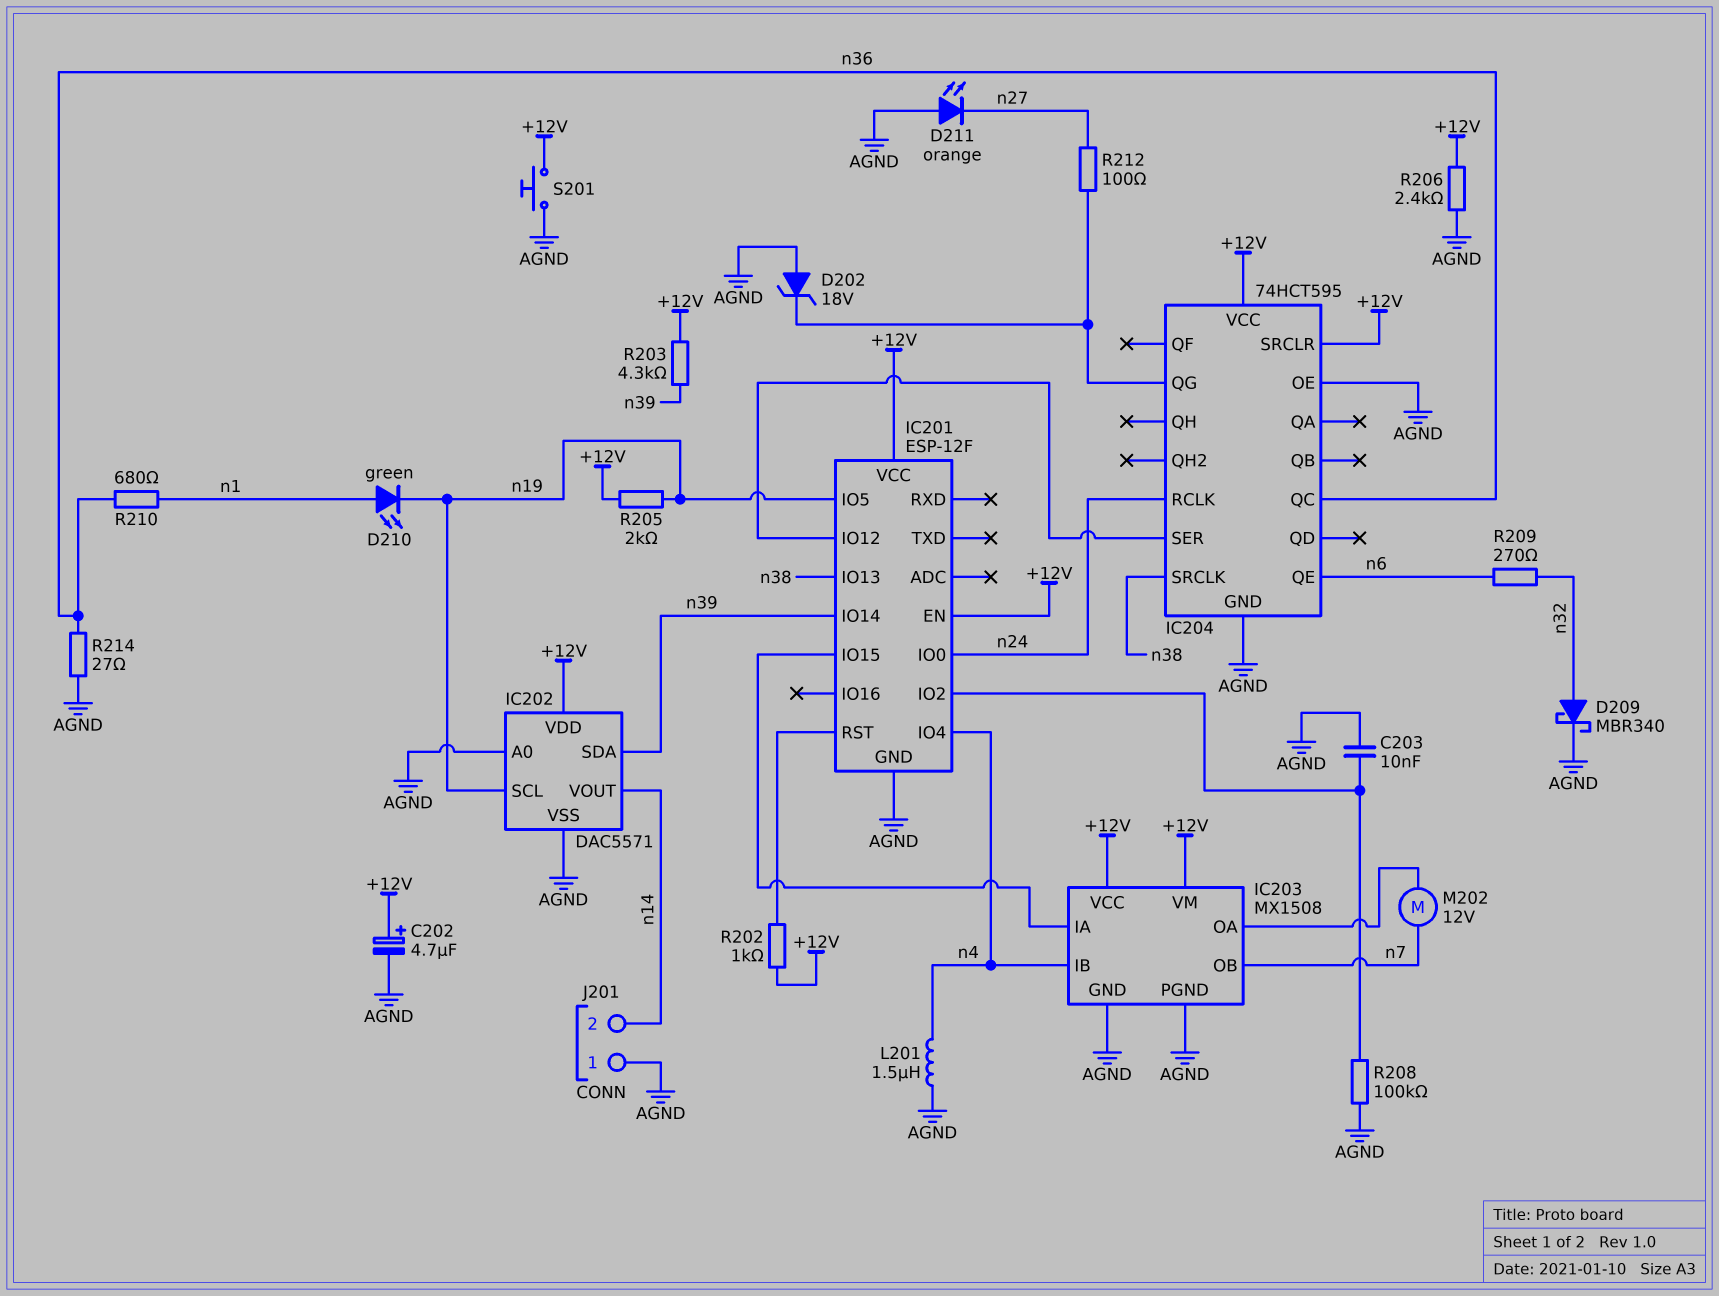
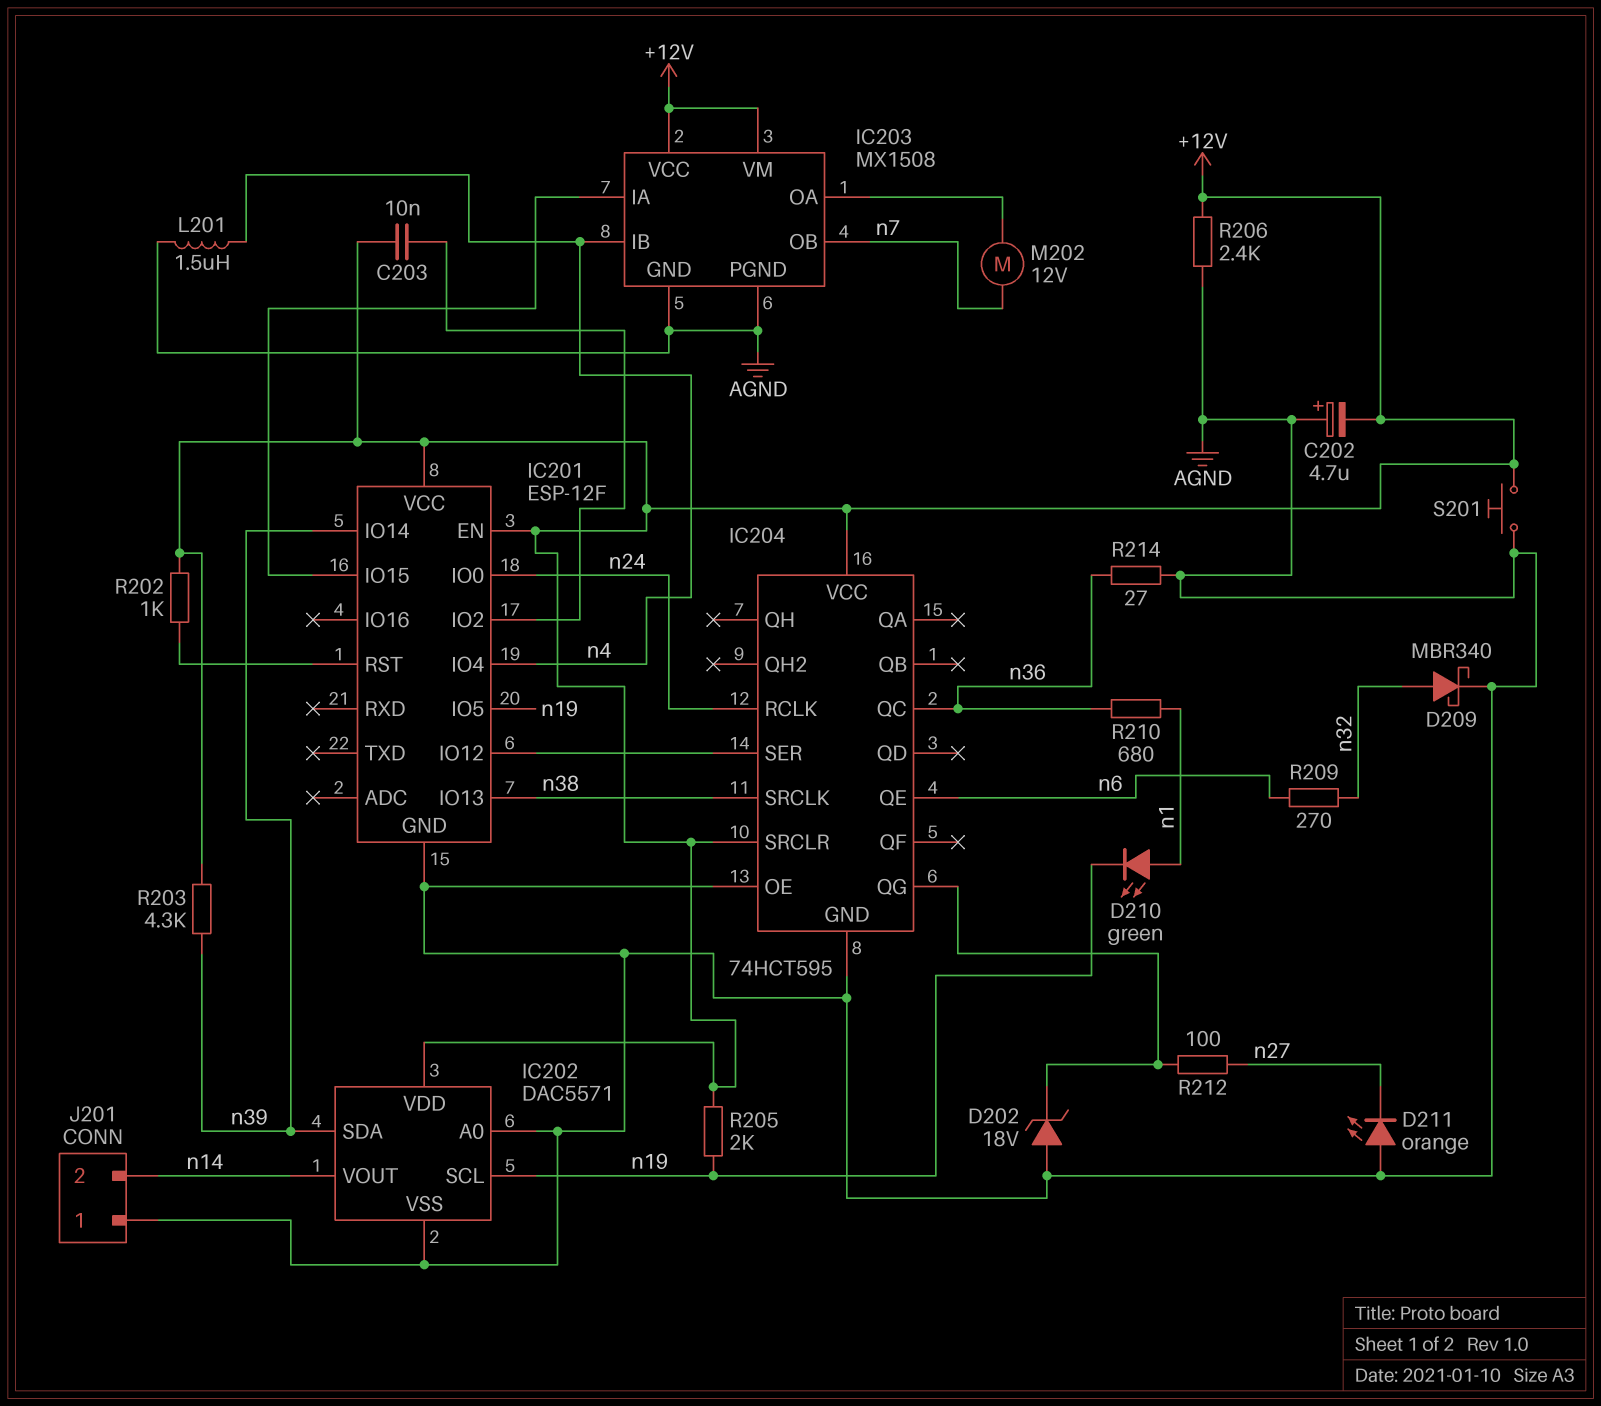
C202: 4.7uF (plus +12V, minus AGND) -> 4.7uF (plus AGND, minus +12V)
C203: 10nF (AGND, IC201/IO2) -> 10nF (+12V, IC201/IO2)
R208: 100k (AGND, IC201/IO2) -> none

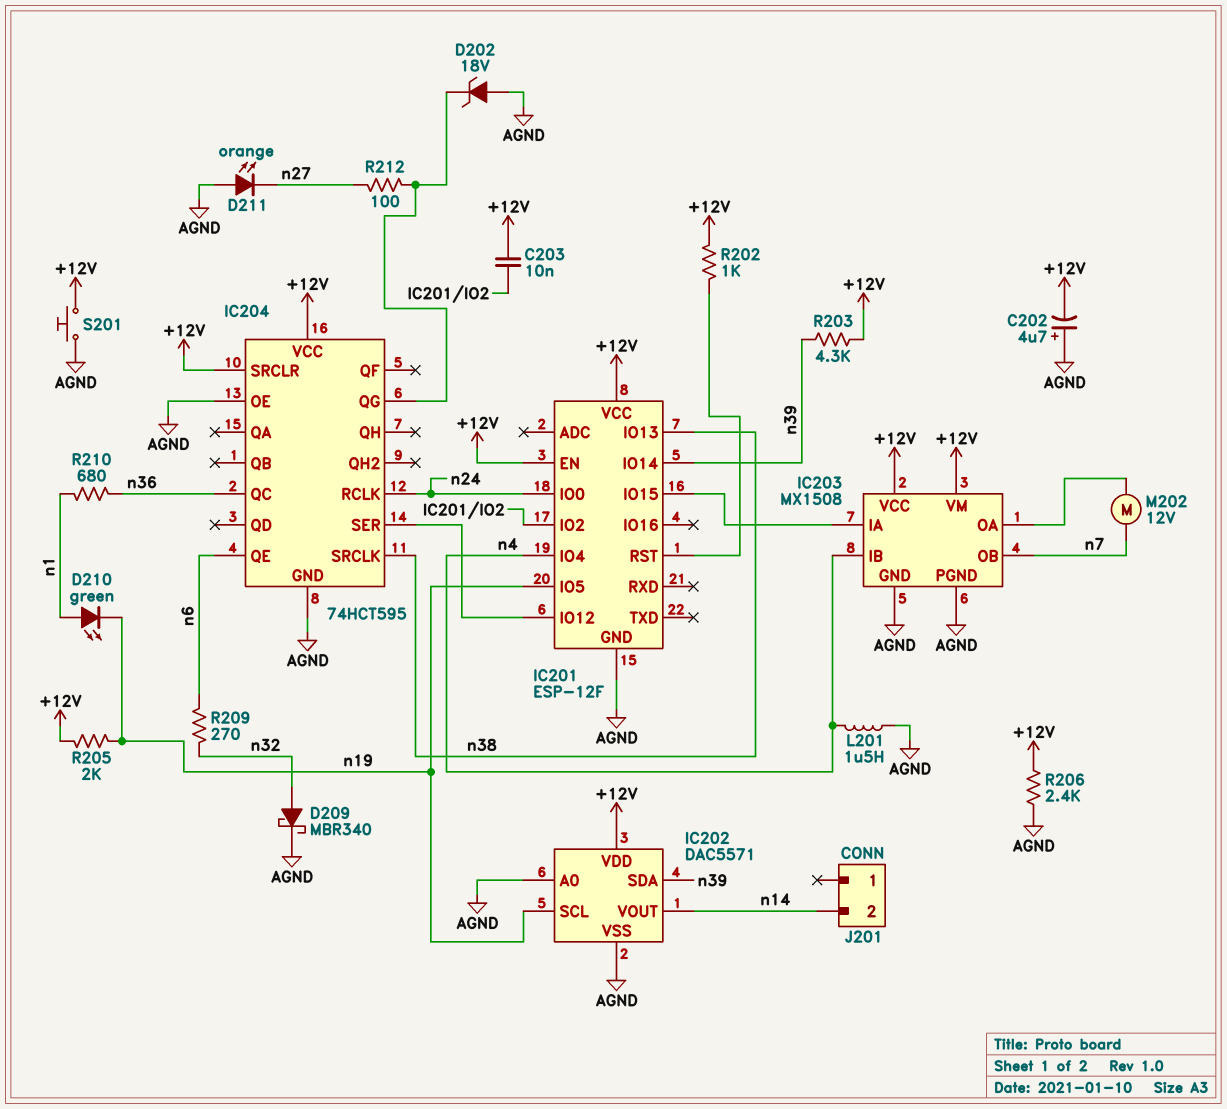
J201 pin 1: AGND -> none
R214: 27 (AGND, n36) -> none

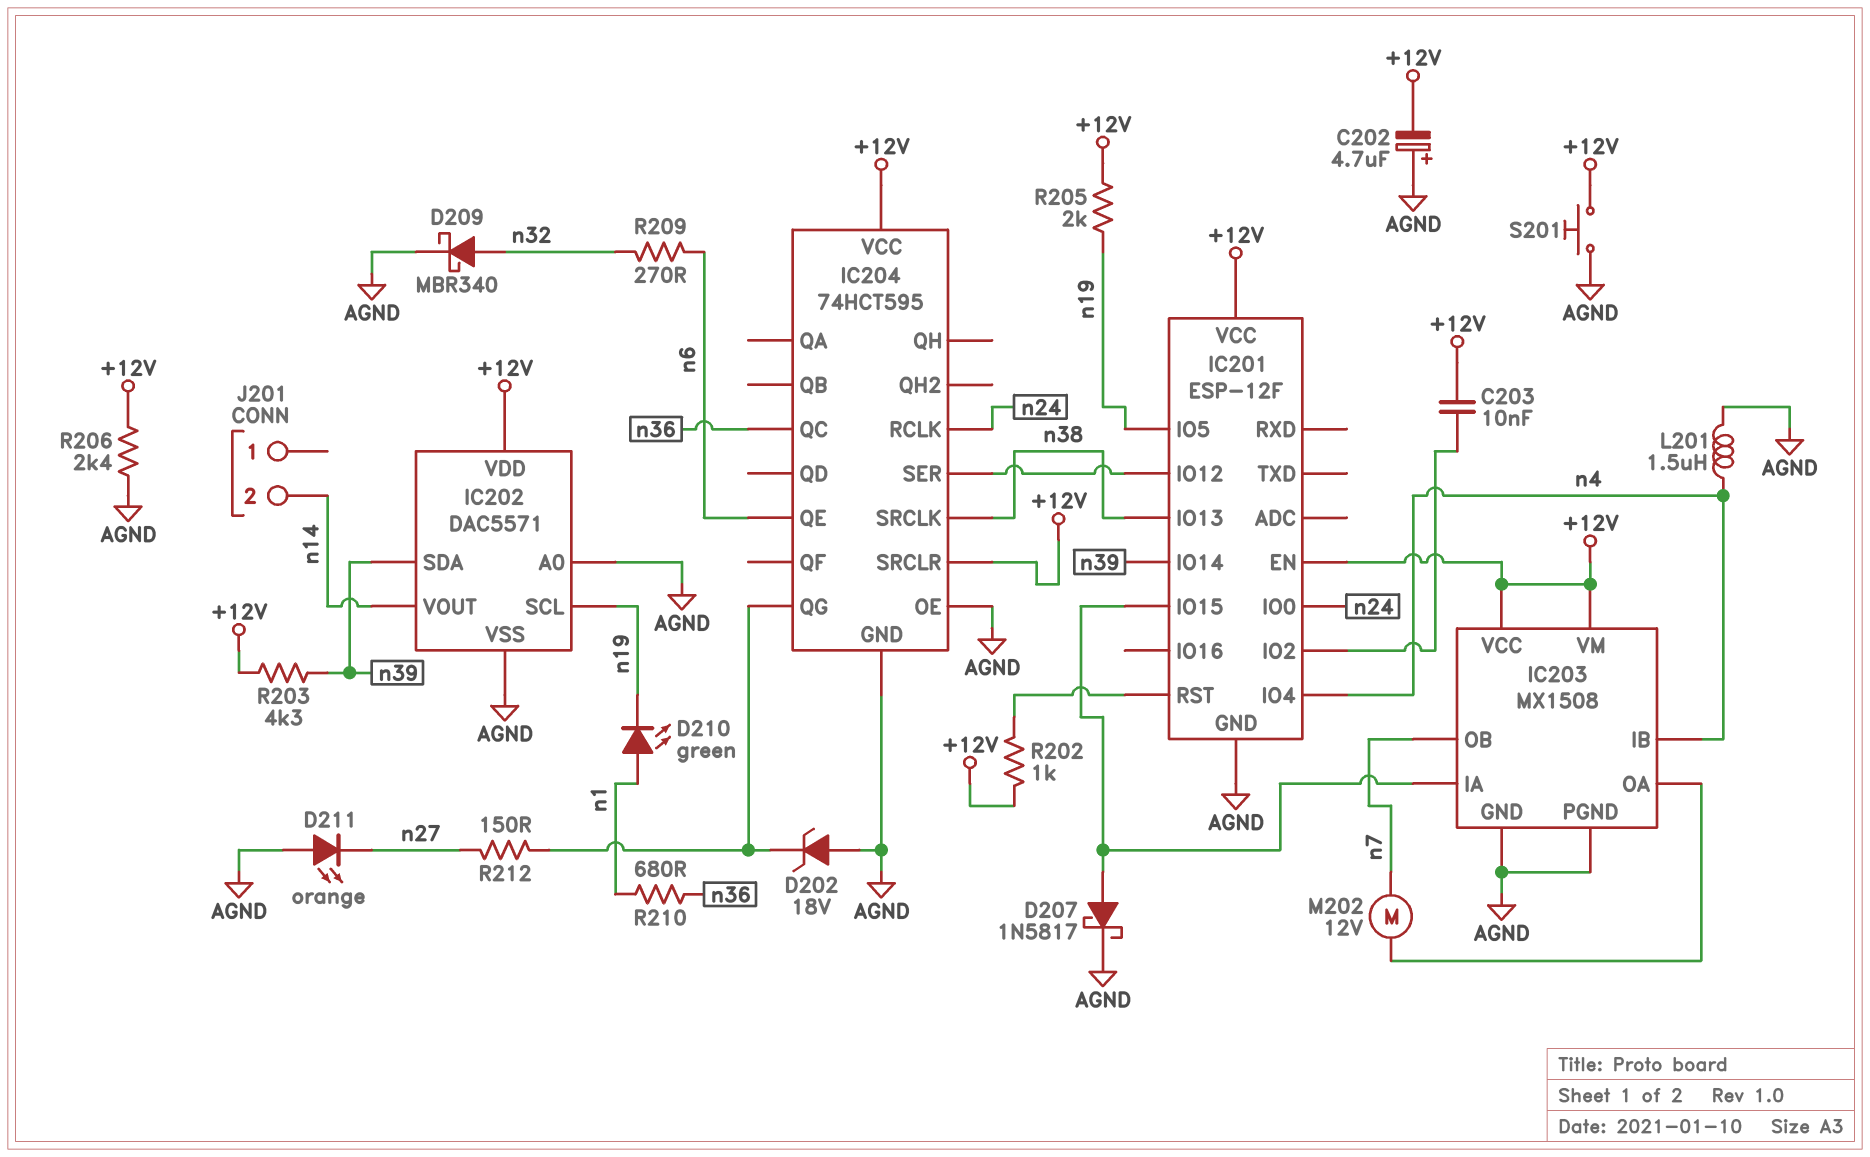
D207: none -> schottky 1N5817 (A IC201/IO15, K AGND)
R212: 100 (IC204/QG, n27) -> 150 (IC204/QG, n27)

